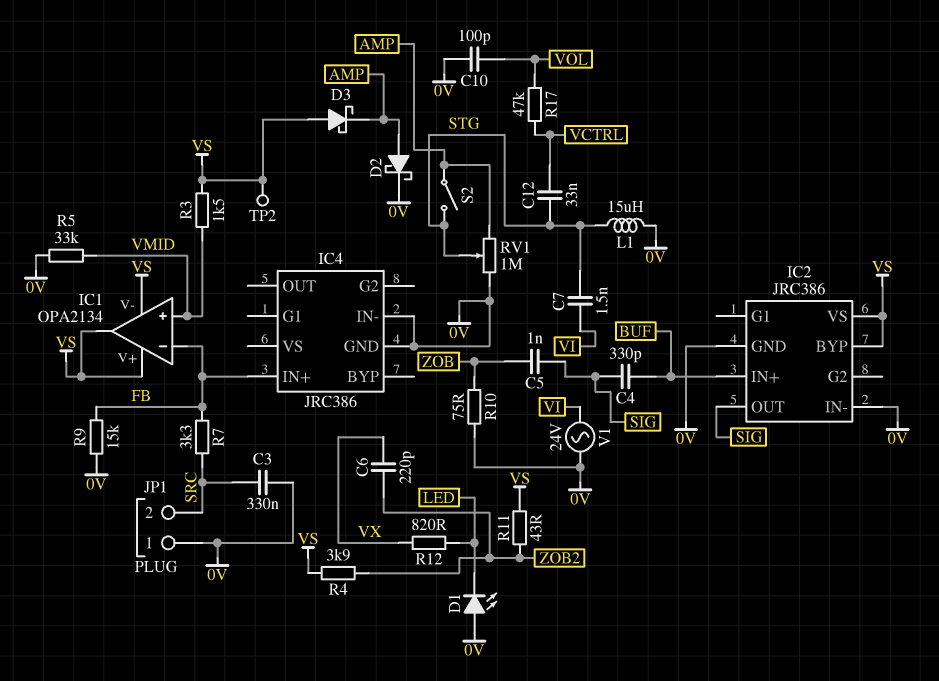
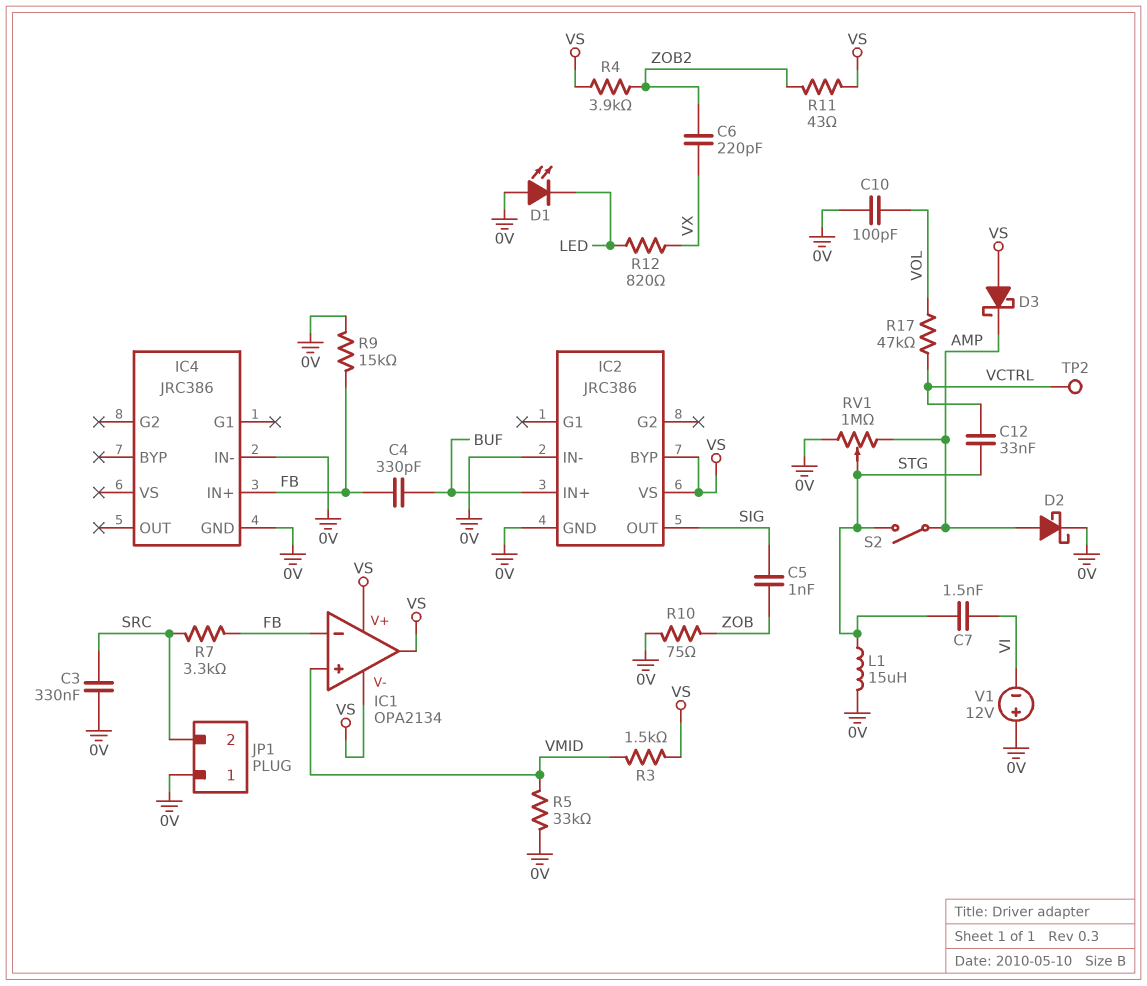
C4: 330pF (BUF, SIG) -> 330pF (BUF, FB)
TP2: test point (VS) -> test point (VCTRL)
V1: AC 24V (0V, VI) -> 12V (plus 0V, minus VI)

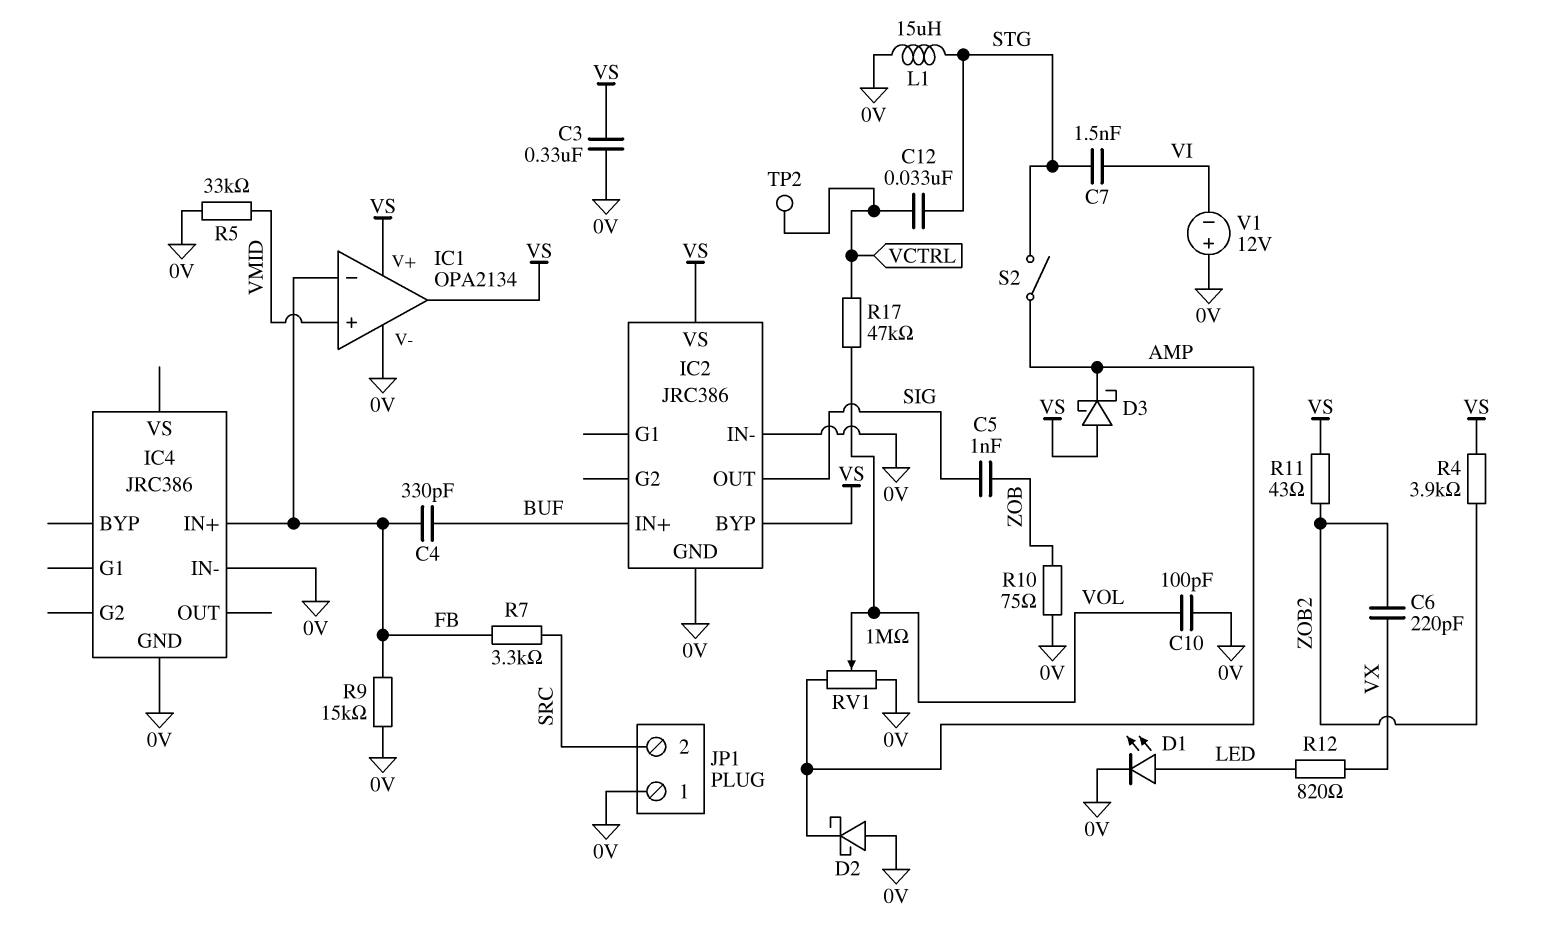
C3: 330nF (0V, SRC) -> 330nF (0V, VS)
D1: LED (A 0V, K LED) -> LED (A LED, K 0V)
D2: schottky (A AMP, K 0V) -> schottky (A 0V, K AMP)
IC1 pin V-: VS -> 0V
R3: 1.5k (VMID, VS) -> none
RV1: 1M (0V, AMP, wiper STG) -> 1M (0V, AMP, wiper VOL)

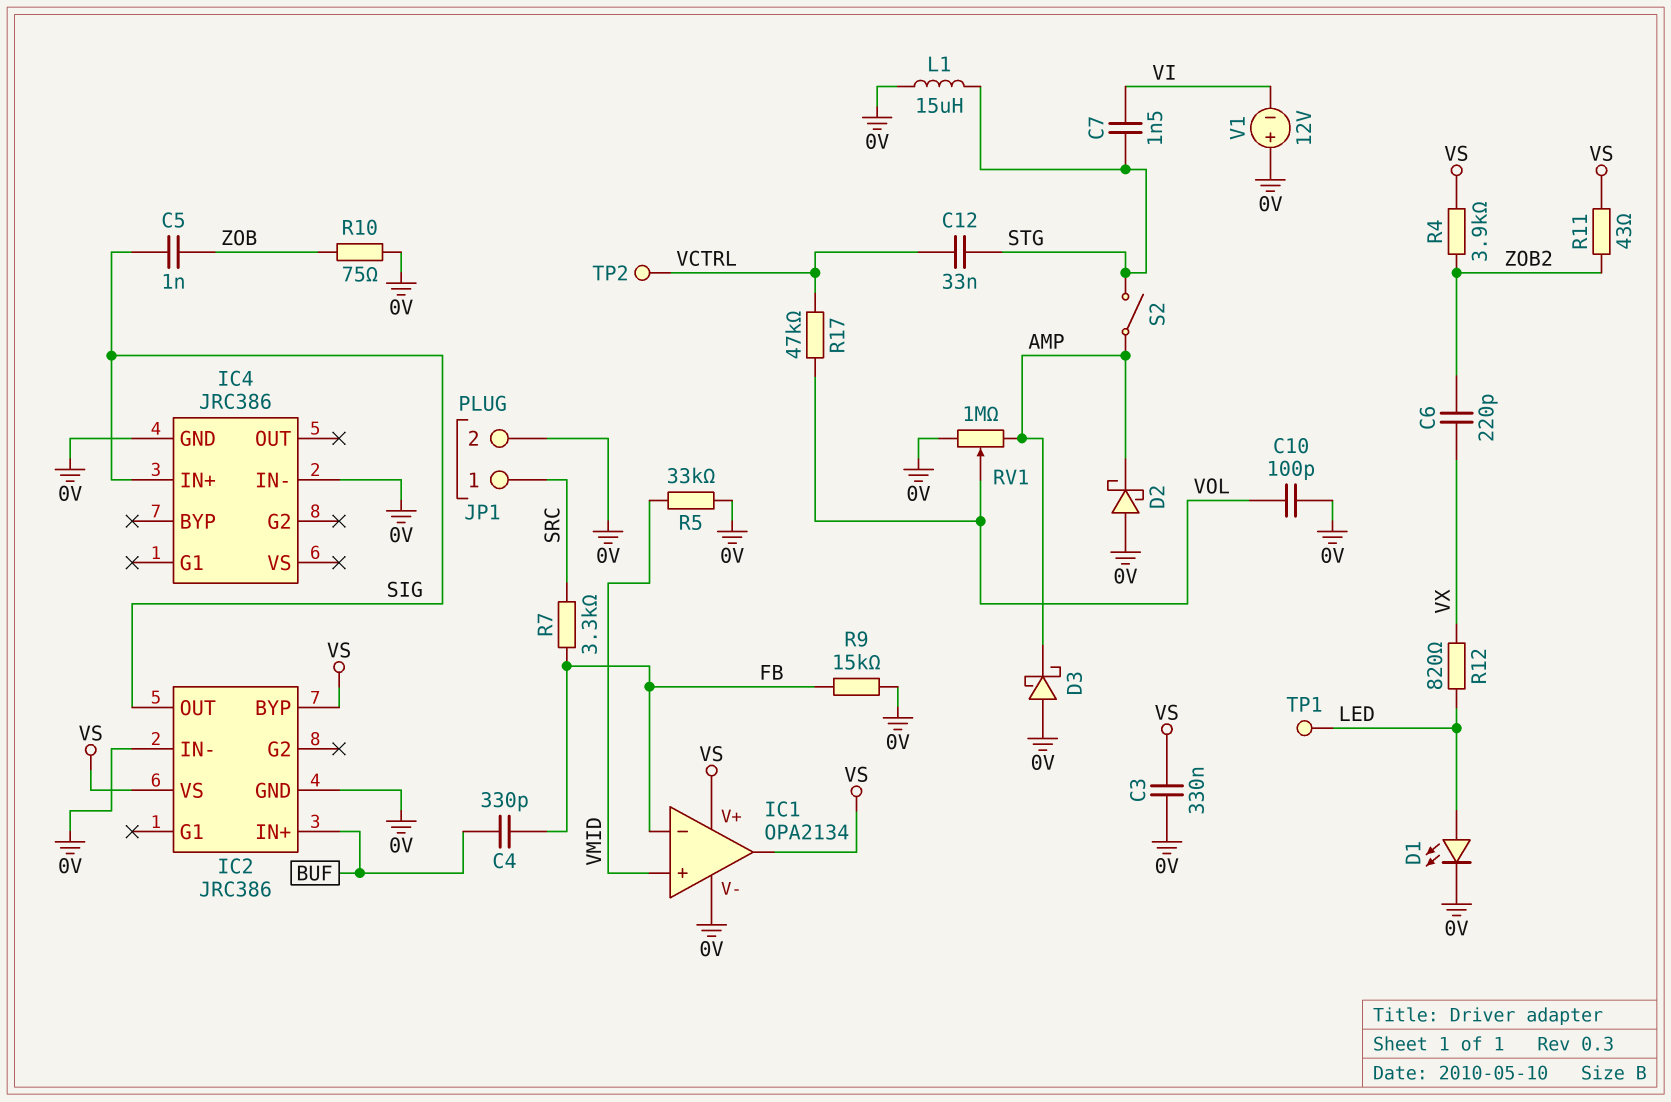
D3: schottky (A VS, K AMP) -> schottky (A 0V, K AMP)
IC4 pin IN+: FB -> SIG
JP1 pin 1: 0V -> SRC
JP1 pin 2: SRC -> 0V
TP1: none -> test point (LED)

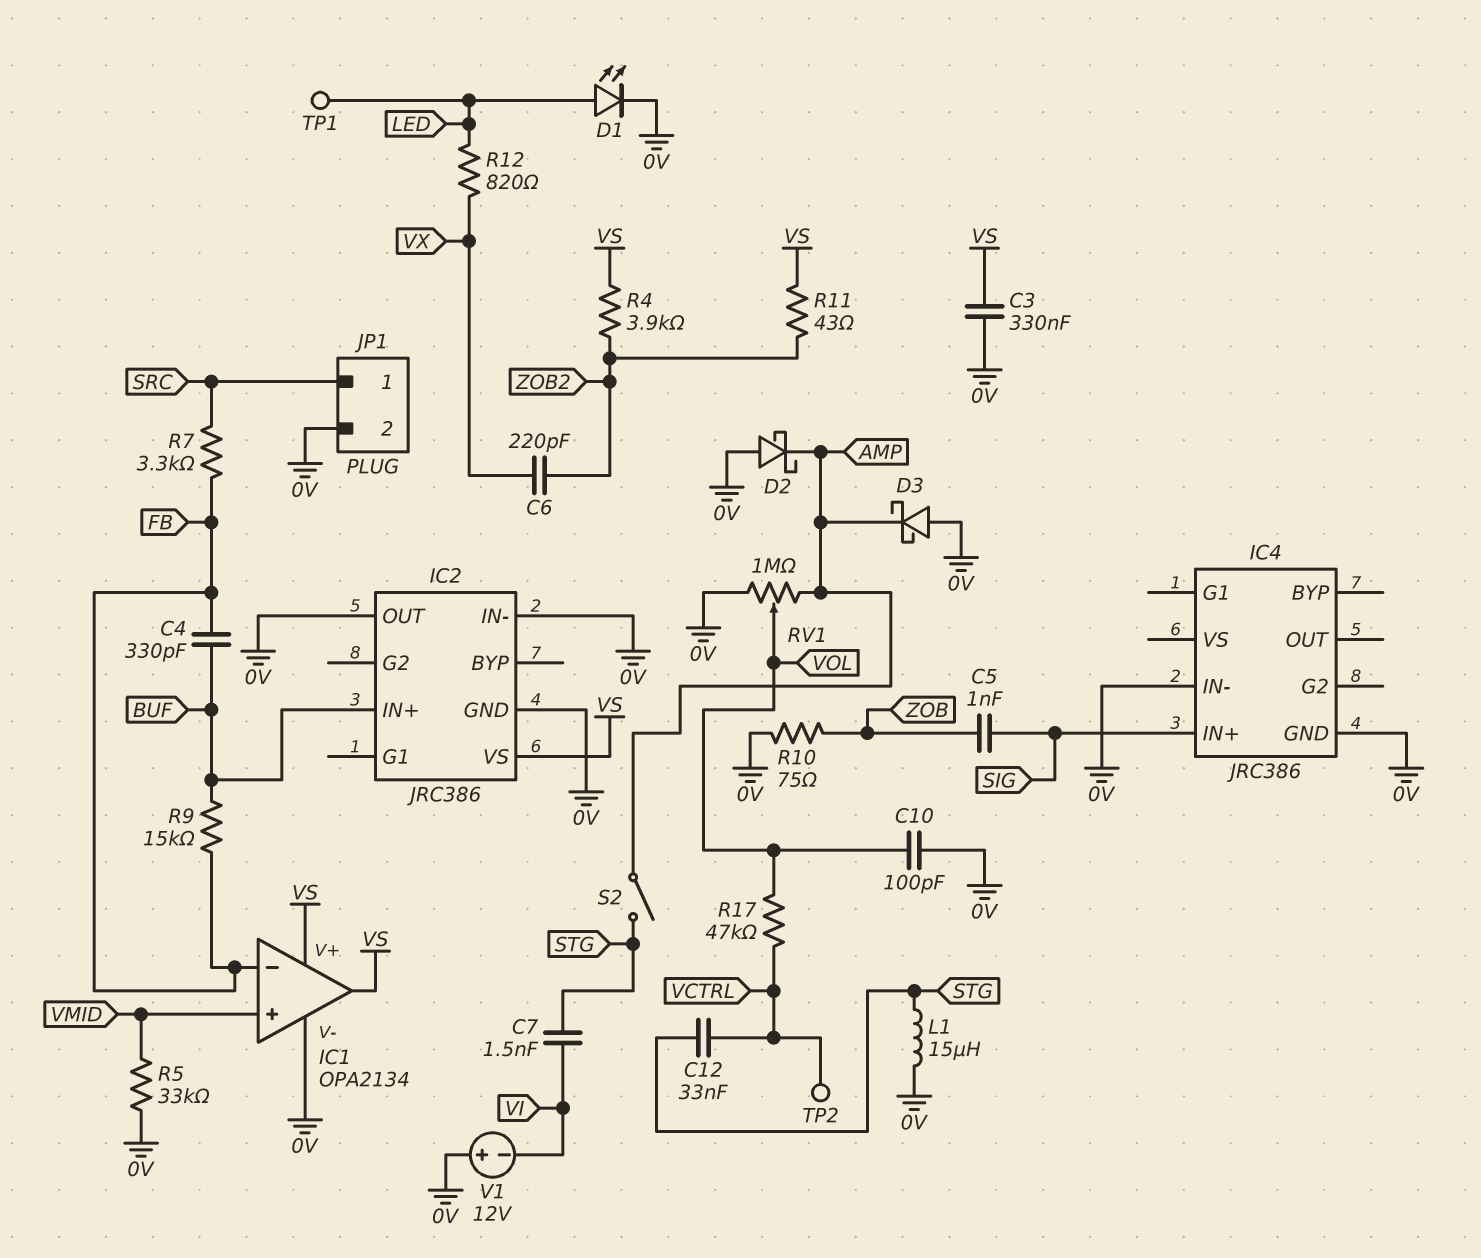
IC2 pin BYP: VS -> none
IC2 pin OUT: SIG -> 0V
R9: 15k (0V, FB) -> 15k (BUF, FB)

